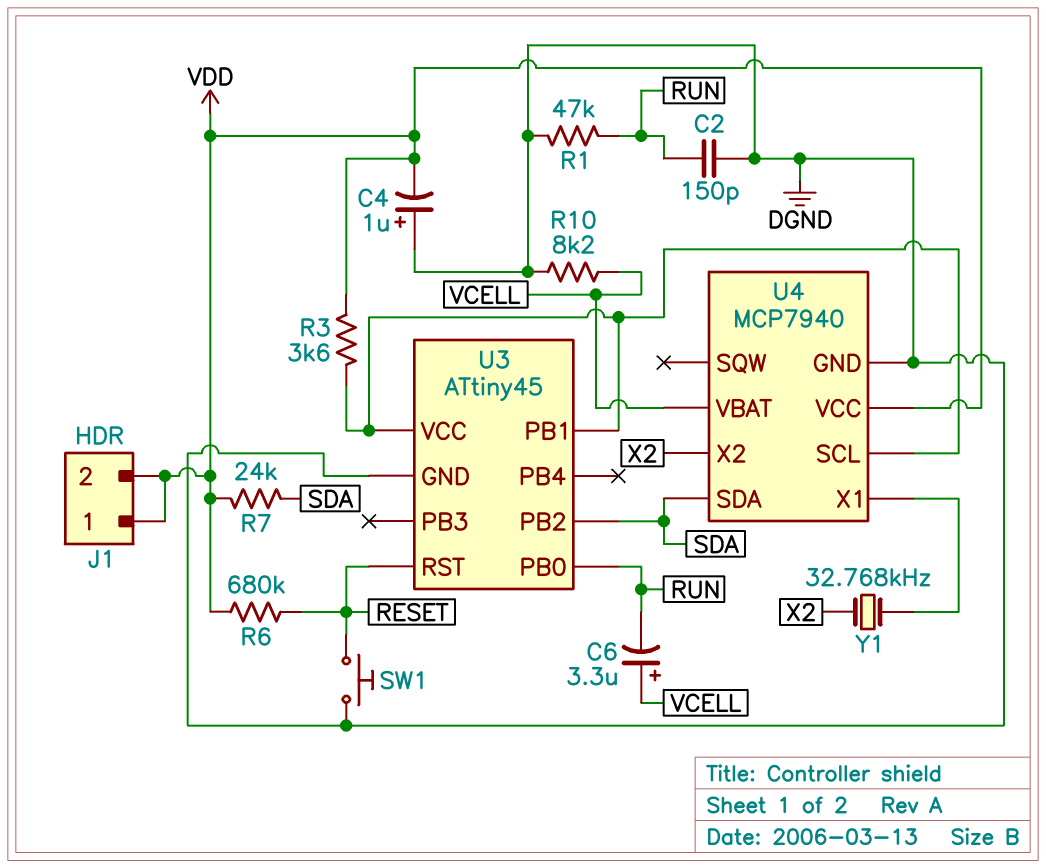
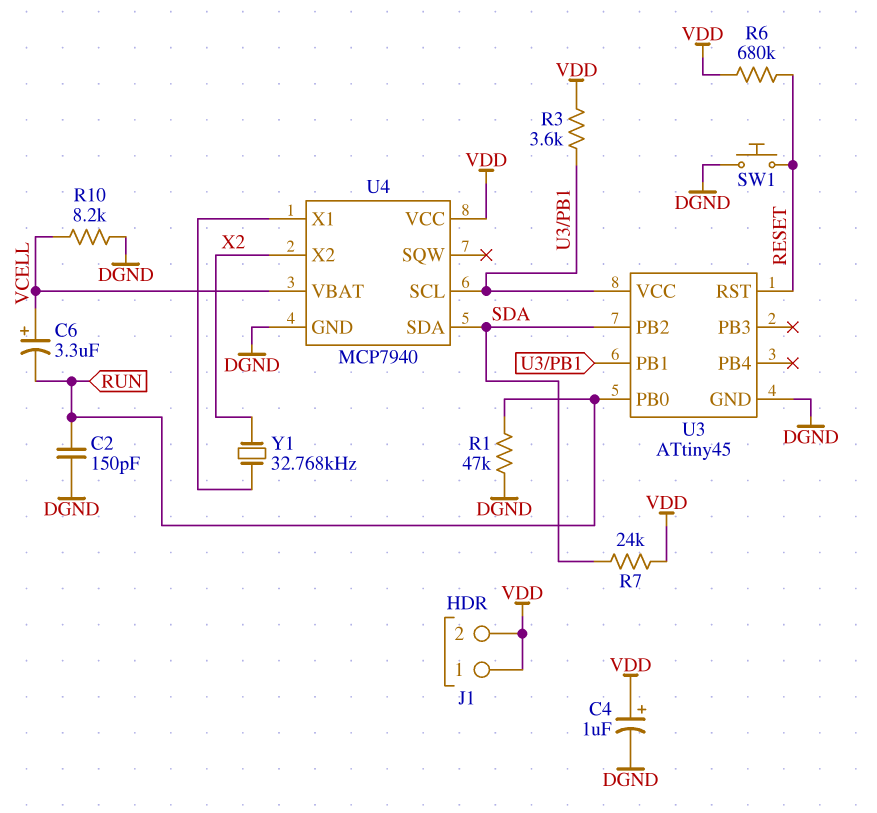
C4: 1uF (plus DGND, minus VDD) -> 1uF (plus VDD, minus DGND)

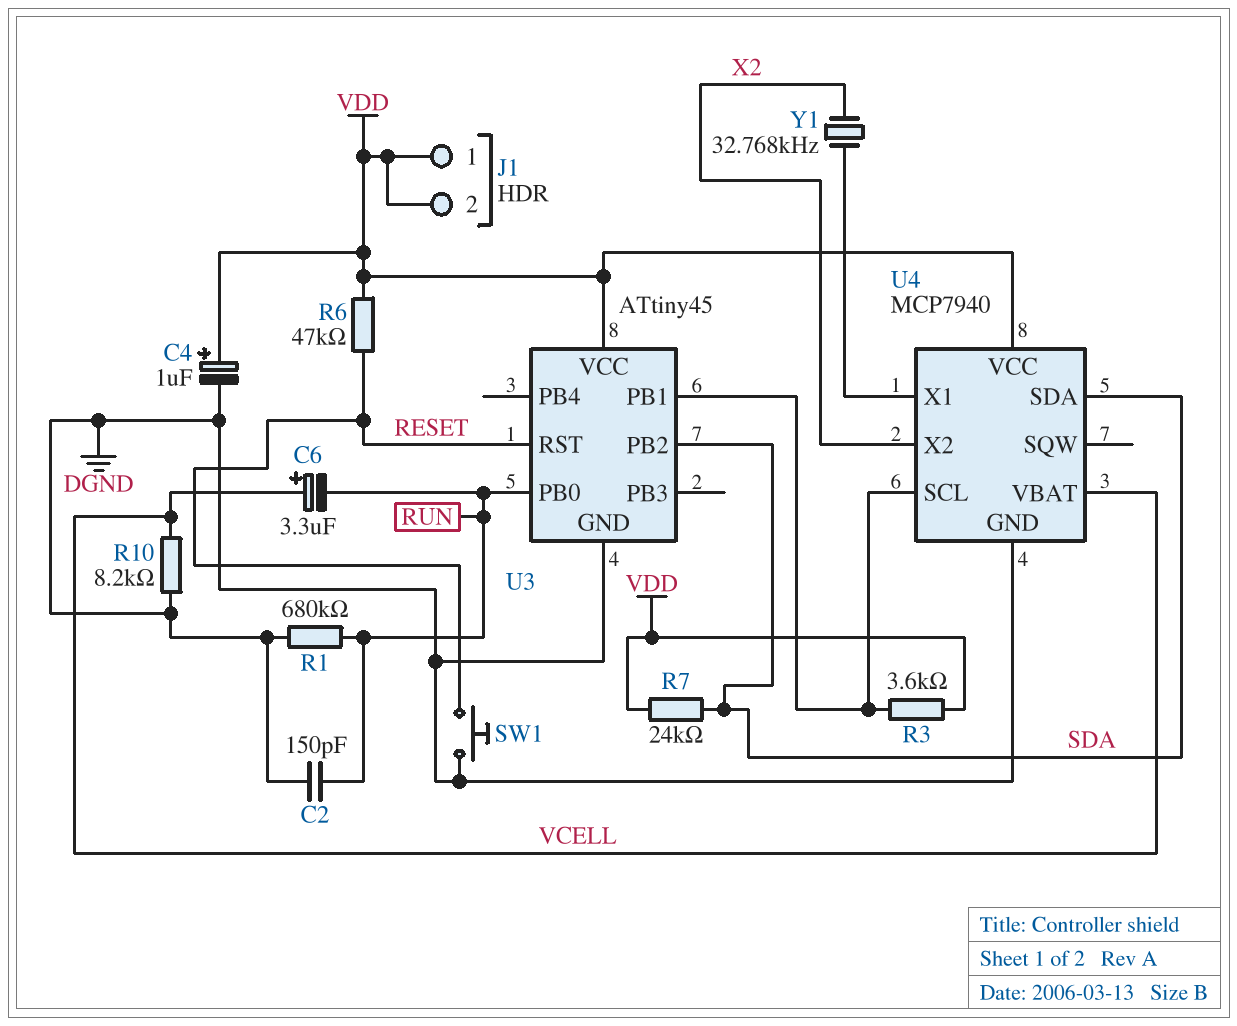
R1: 47k (DGND, RUN) -> 680k (DGND, RUN)
R6: 680k (RESET, VDD) -> 47k (RESET, VDD)
U3 pin VCC: U3/PB1 -> VDD

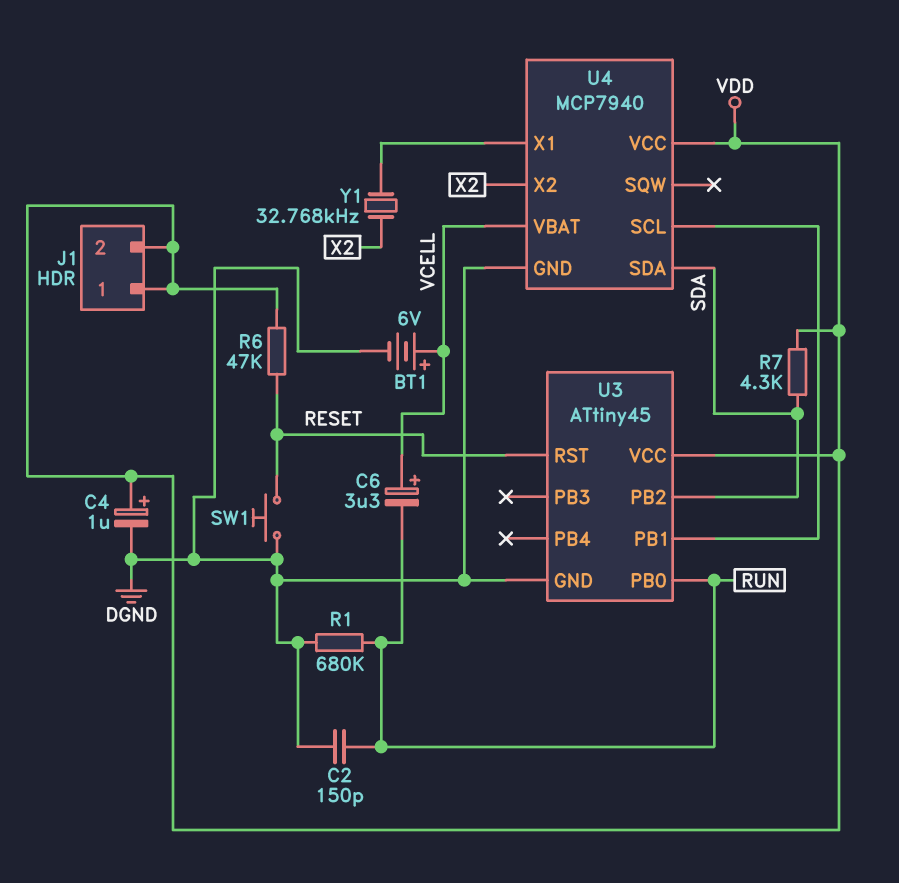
BT1: none -> 6V (plus VCELL, minus DGND)
R3: 3.6k (U3/PB1, VDD) -> none
R7: 24k (SDA, VDD) -> 4.3k (SDA, VDD)
R10: 8.2k (DGND, VCELL) -> none

